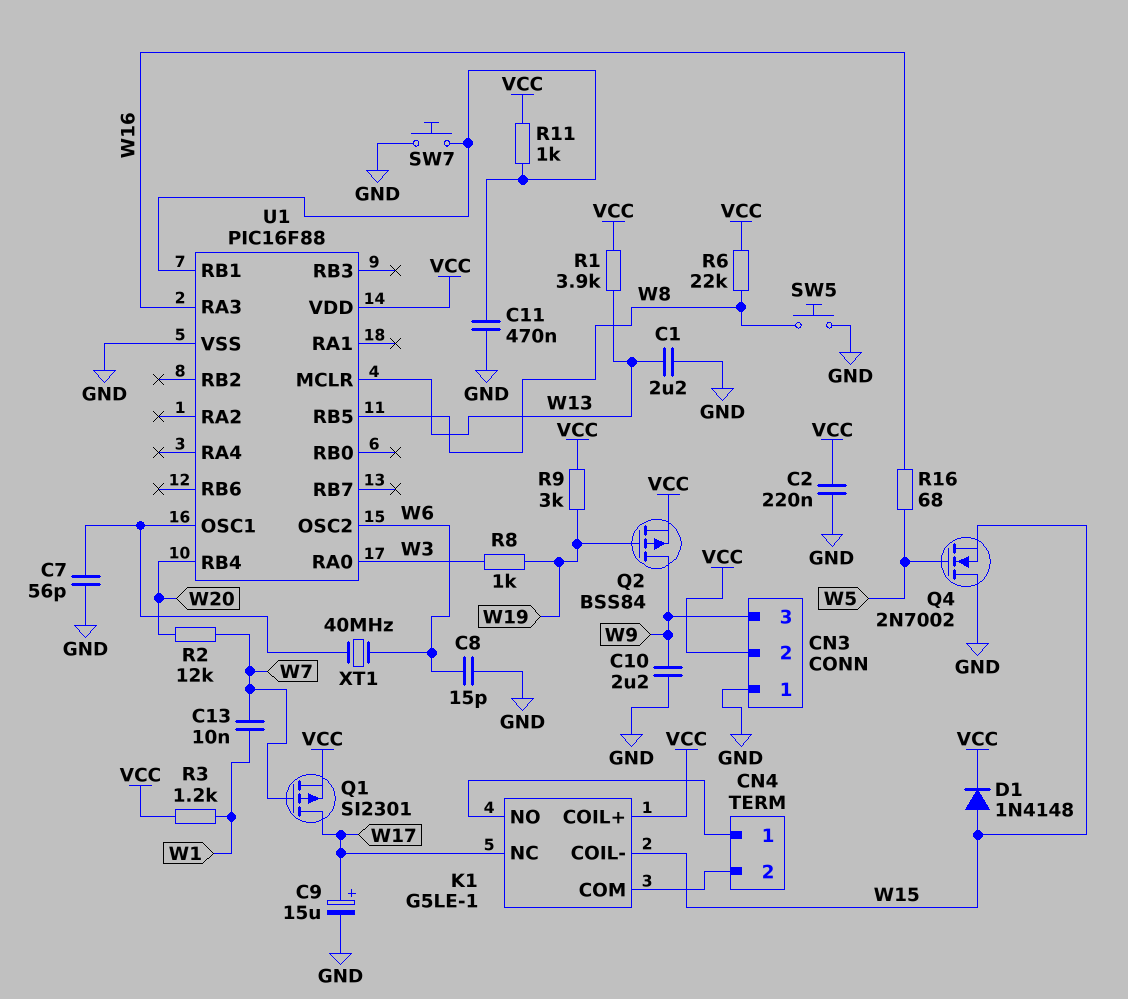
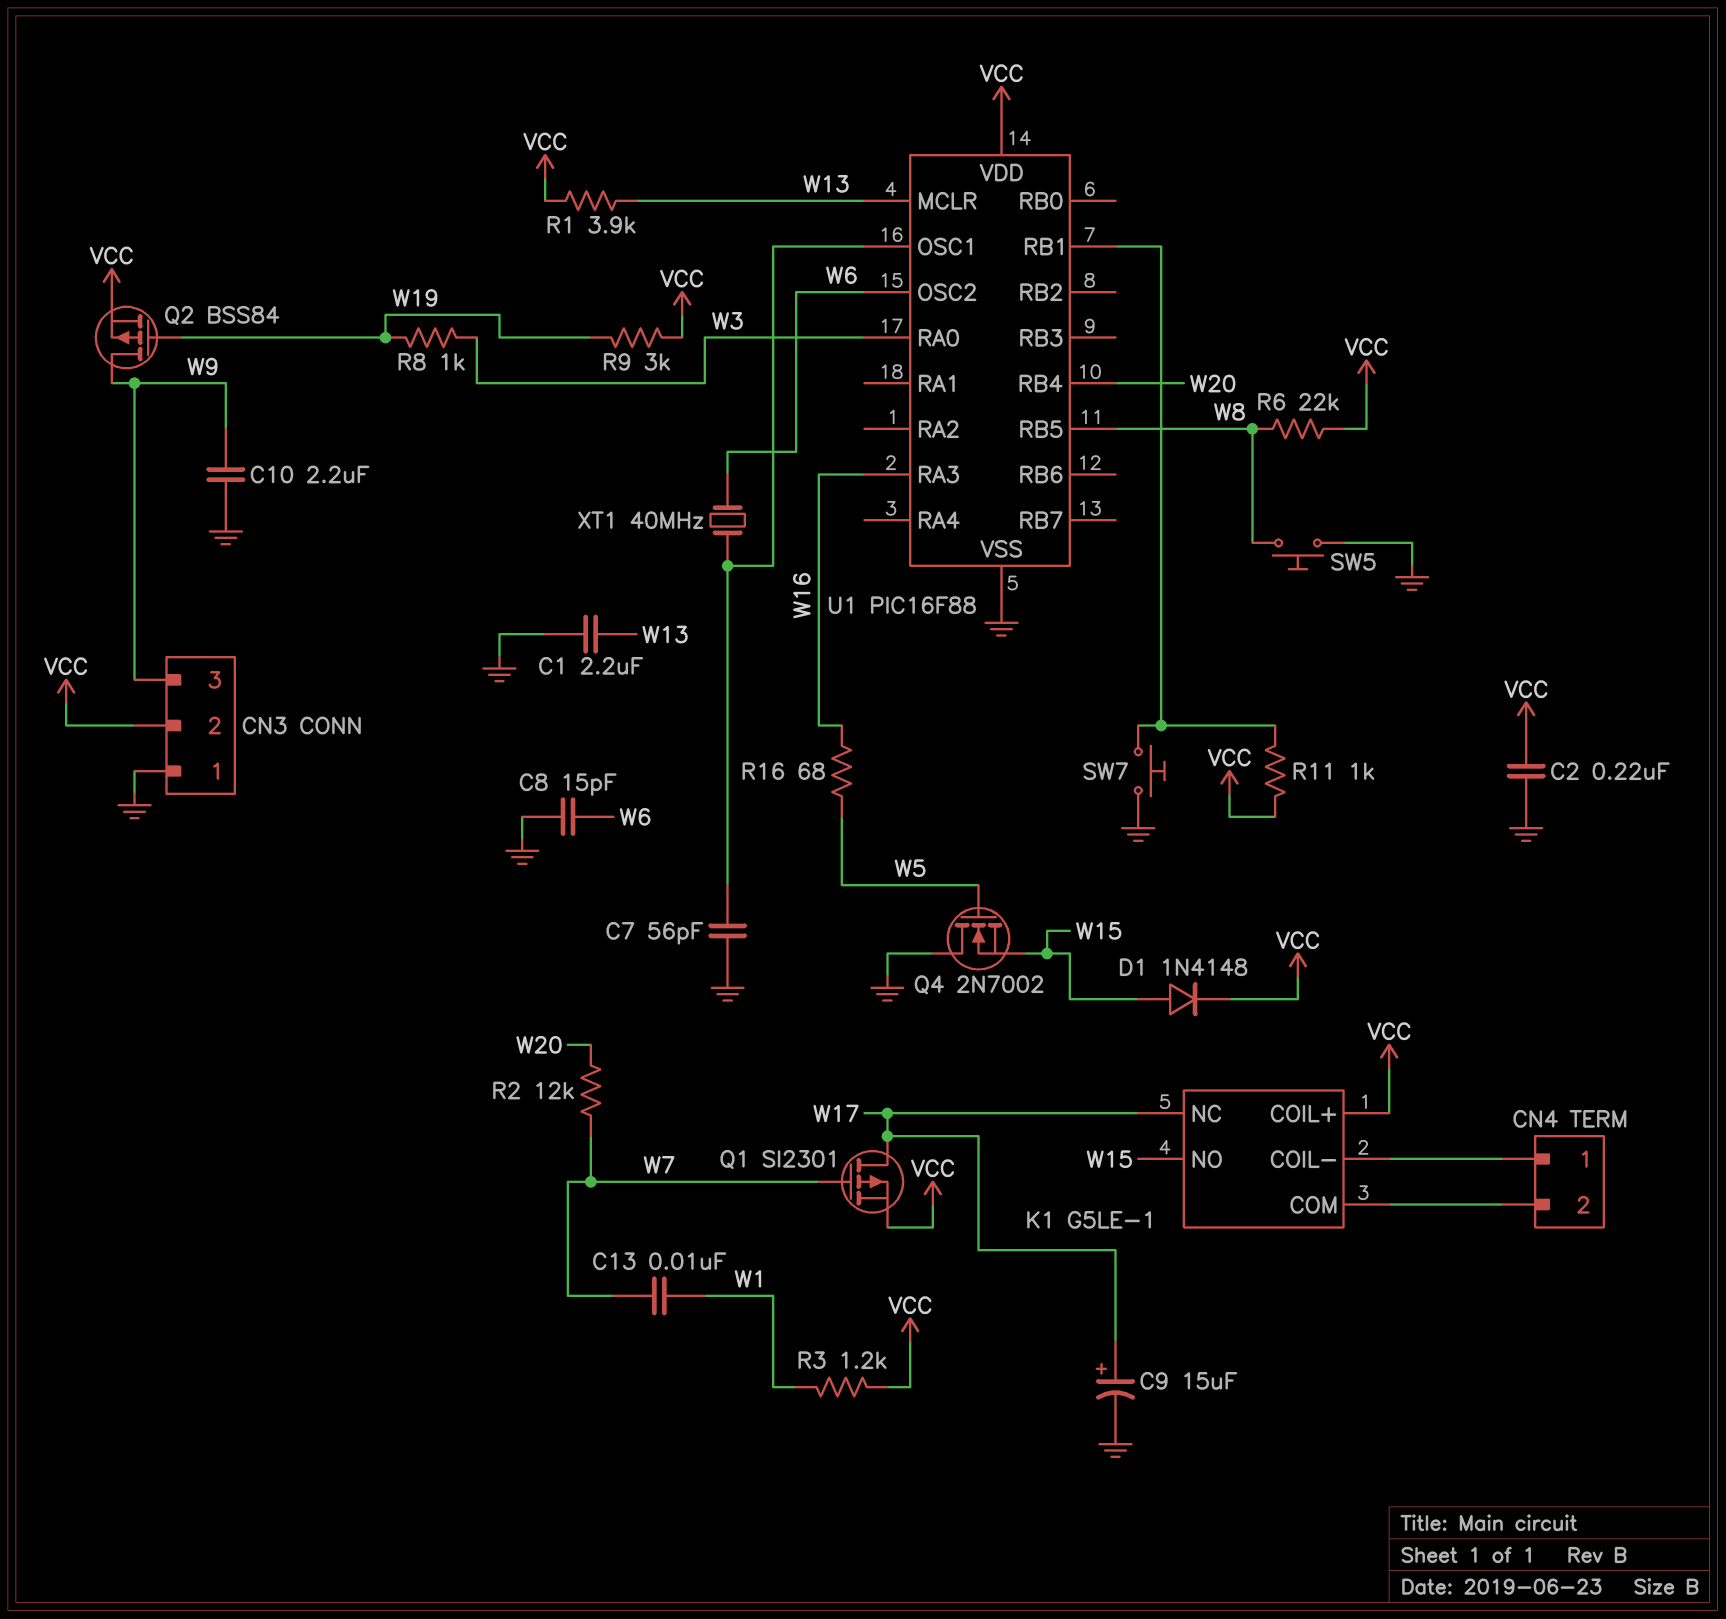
C11: 470nF (GND, U1/RB1) -> none
K1 pin COIL-: W15 -> CN4/1
K1 pin NO: CN4/1 -> W15

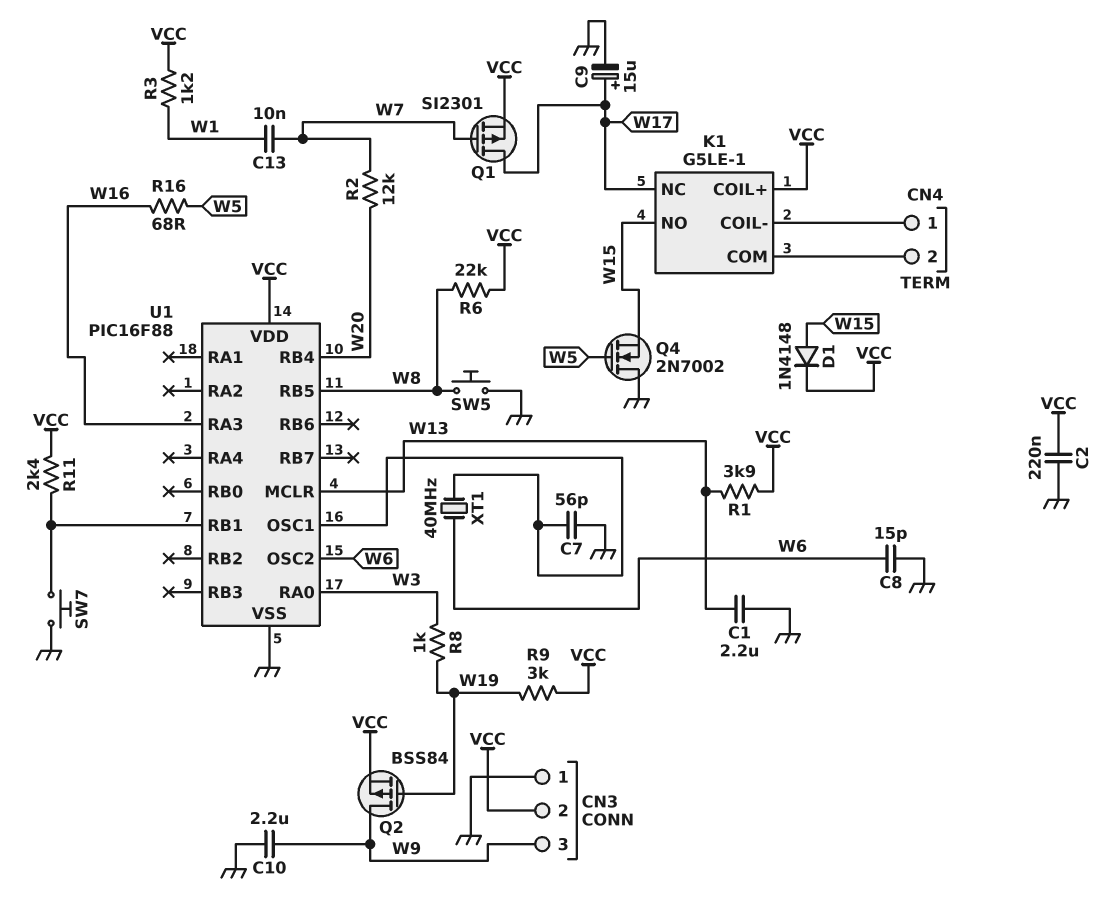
R11: 1k (U1/RB1, VCC) -> 2.4k (U1/RB1, VCC)

